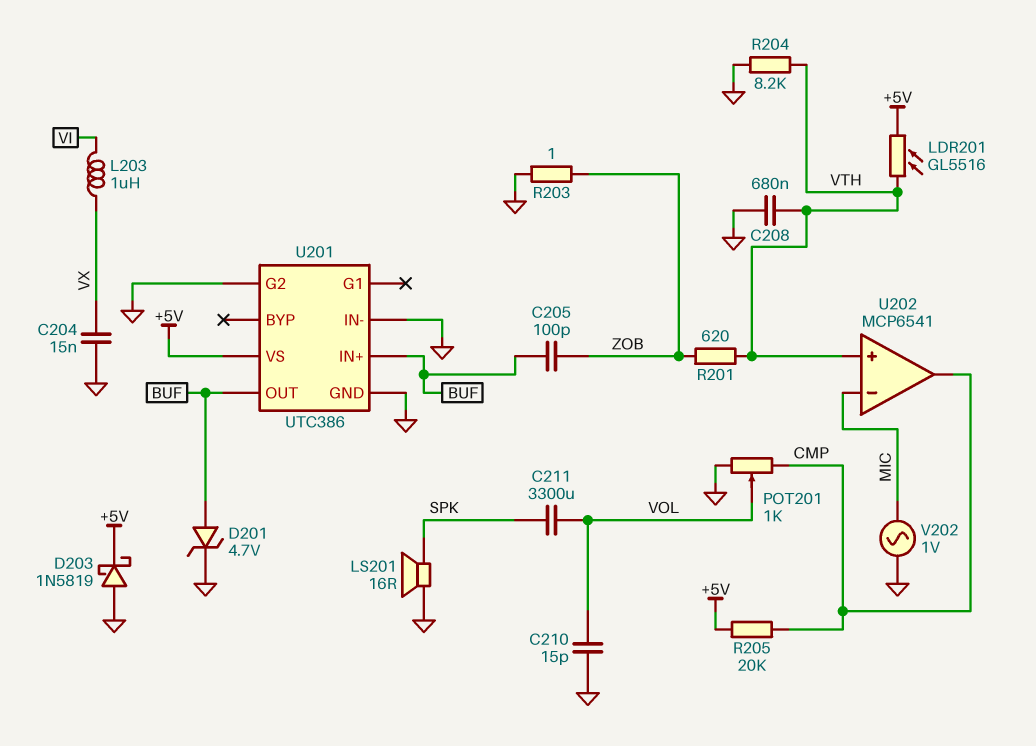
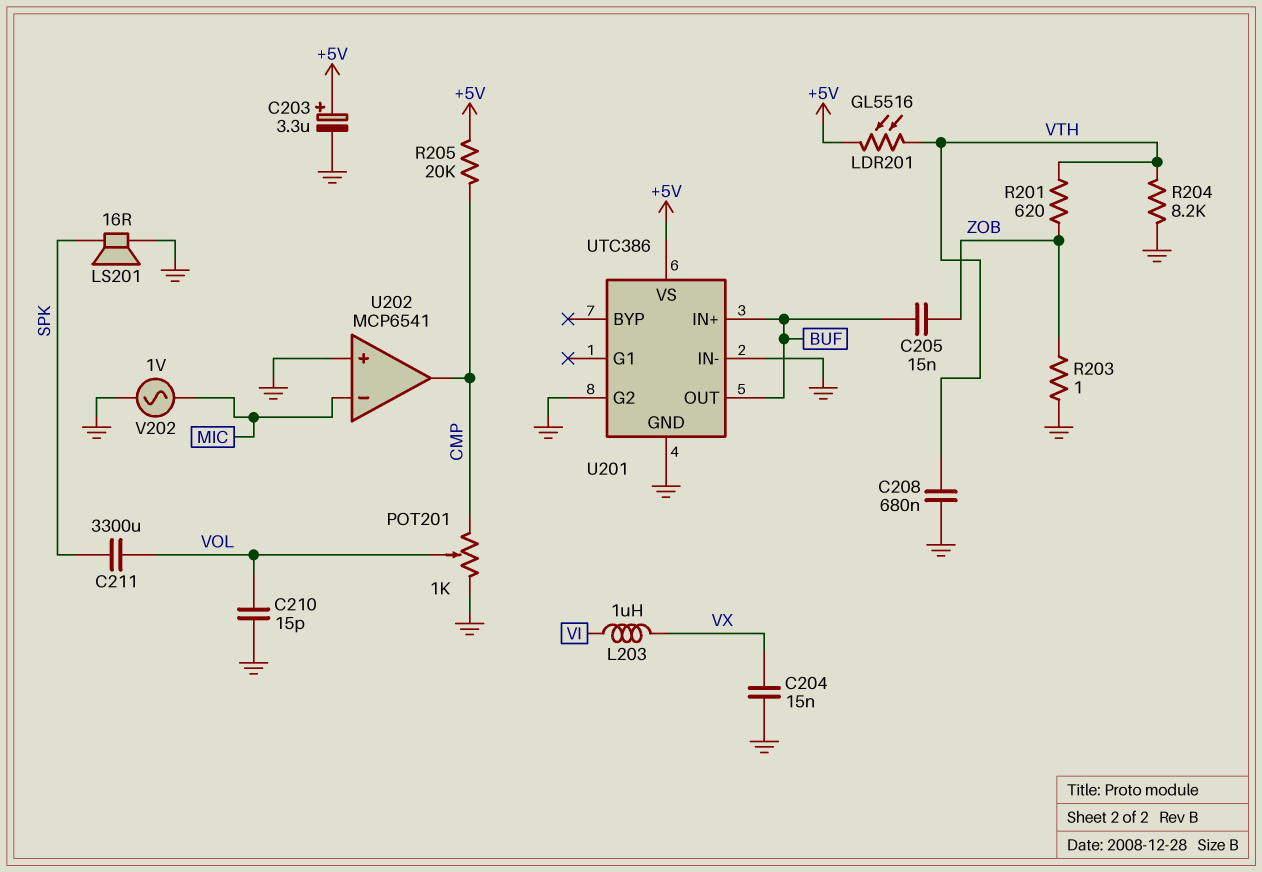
C203: none -> 3.3uF (plus +5V, minus GND)
C205: 100pF (BUF, ZOB) -> 15nF (BUF, ZOB)
D201: zener 4.7V (A BUF, K GND) -> none
D203: schottky 1N5819 (A GND, K +5V) -> none
U202 pin in+: VTH -> GND

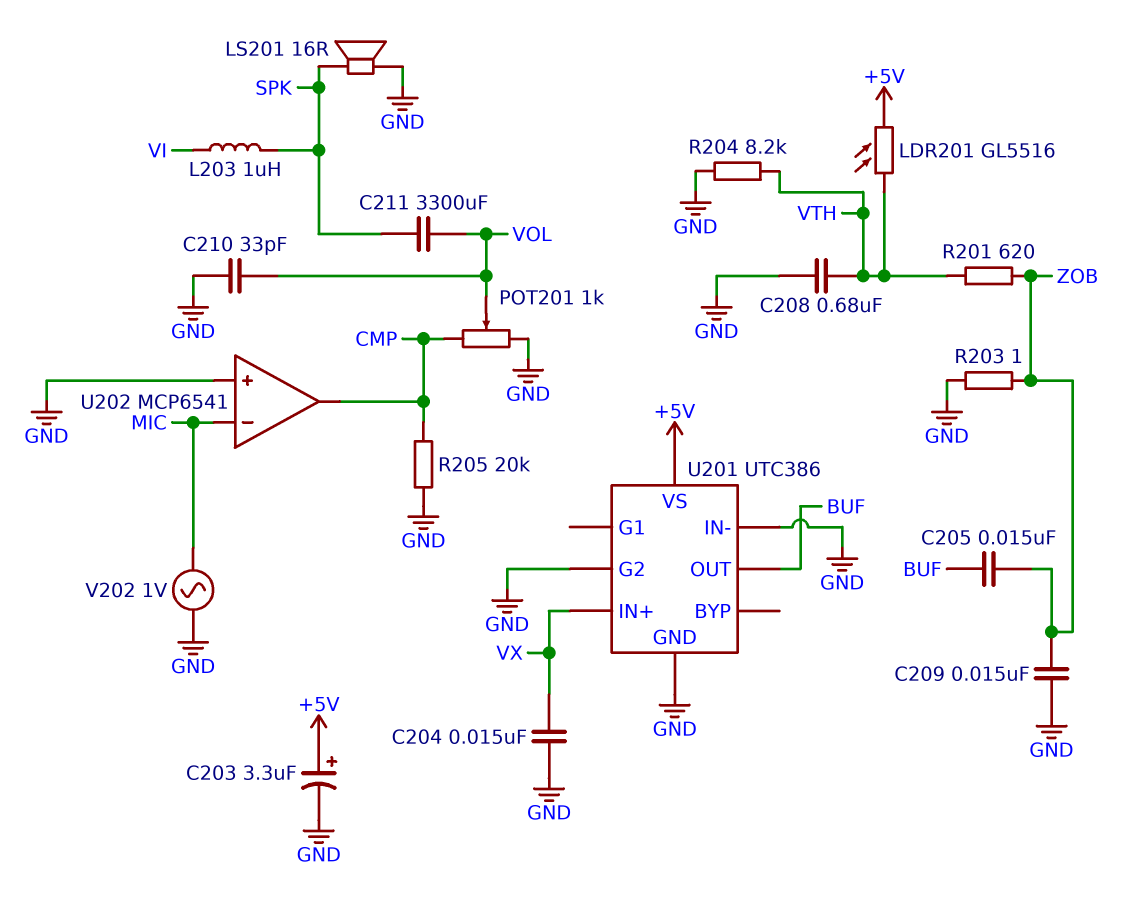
C209: none -> 15nF (GND, ZOB)
C210: 15pF (GND, VOL) -> 33pF (GND, VOL)
L203: 1uH (VI, VX) -> 1uH (SPK, VI)
R205: 20k (+5V, CMP) -> 20k (CMP, GND)
U201 pin IN+: BUF -> VX

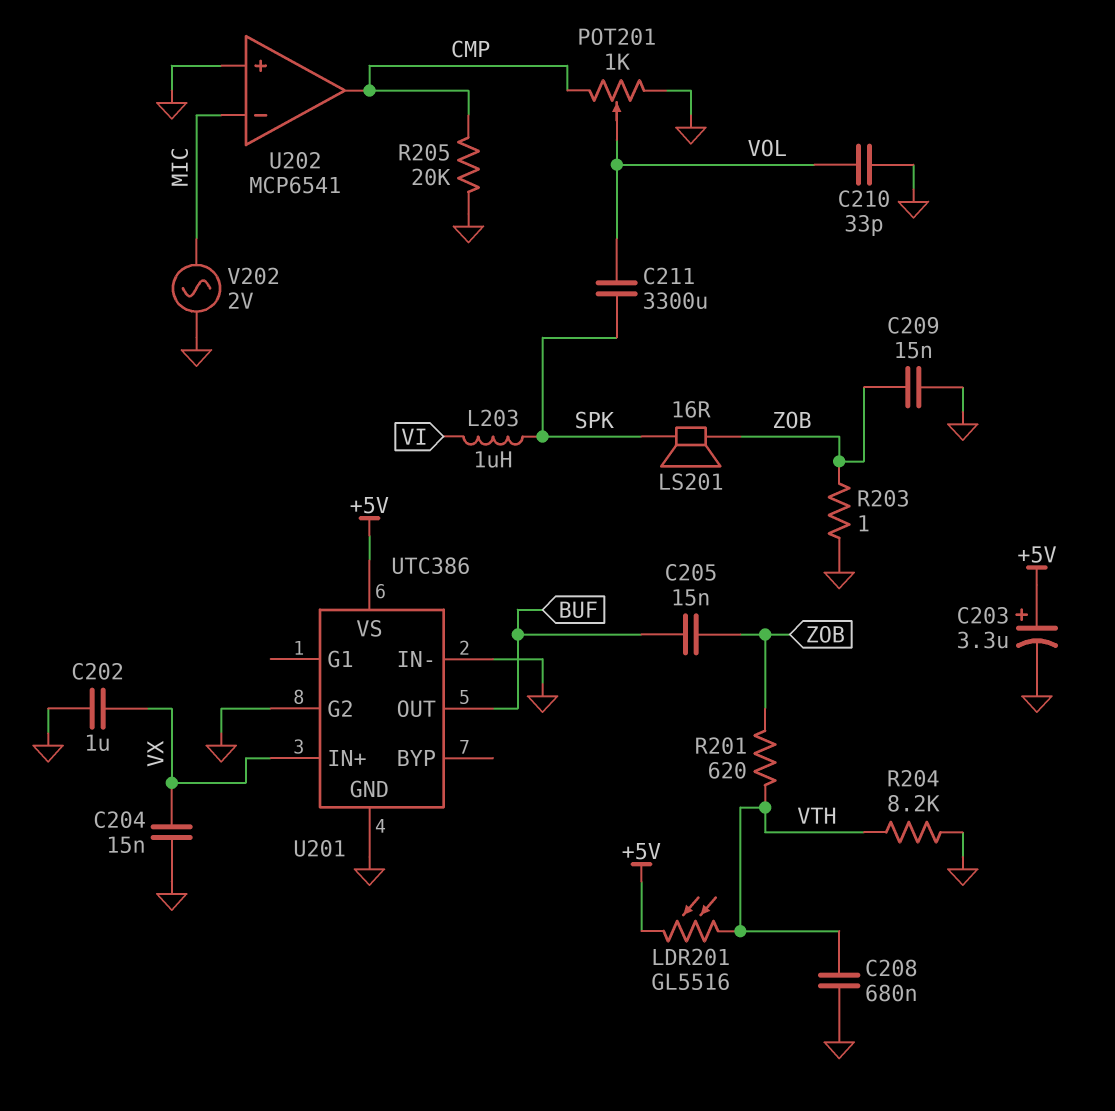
C202: none -> 1uF (GND, VX)
LS201: speaker 16R (GND, SPK) -> speaker 16R (SPK, ZOB)
V202: AC 1V (GND, MIC) -> AC 2V (GND, MIC)

